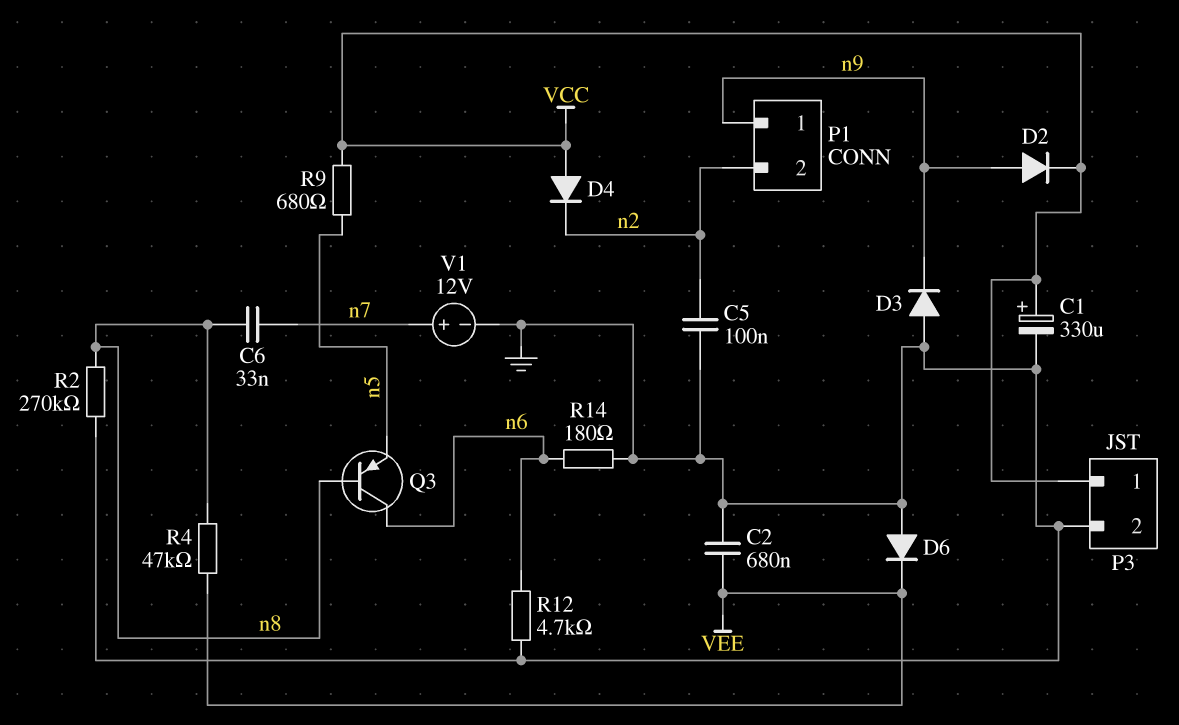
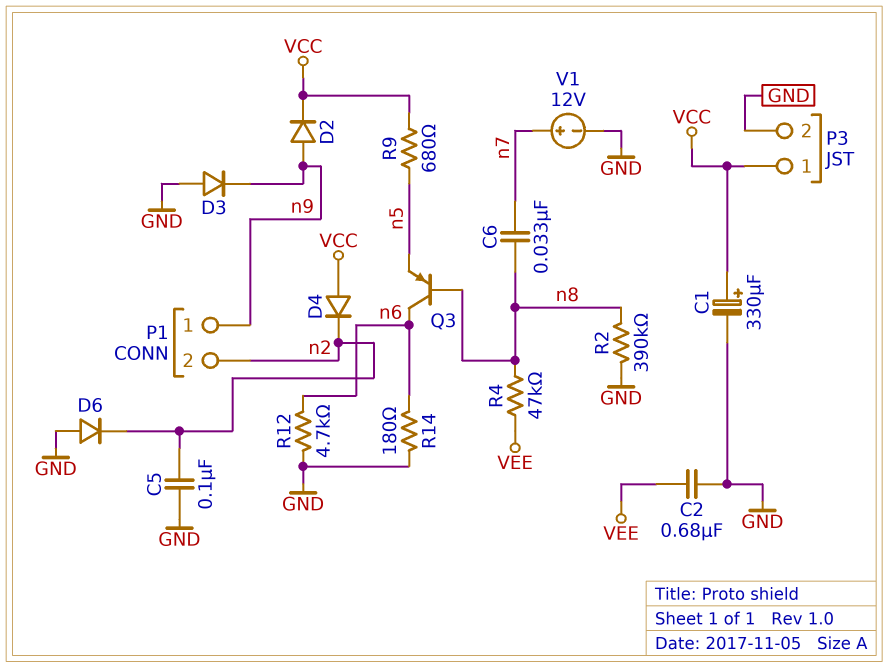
D6: diode (A GND, K VEE) -> diode (A GND, K n2)
R2: 270k (GND, n8) -> 390k (GND, n8)

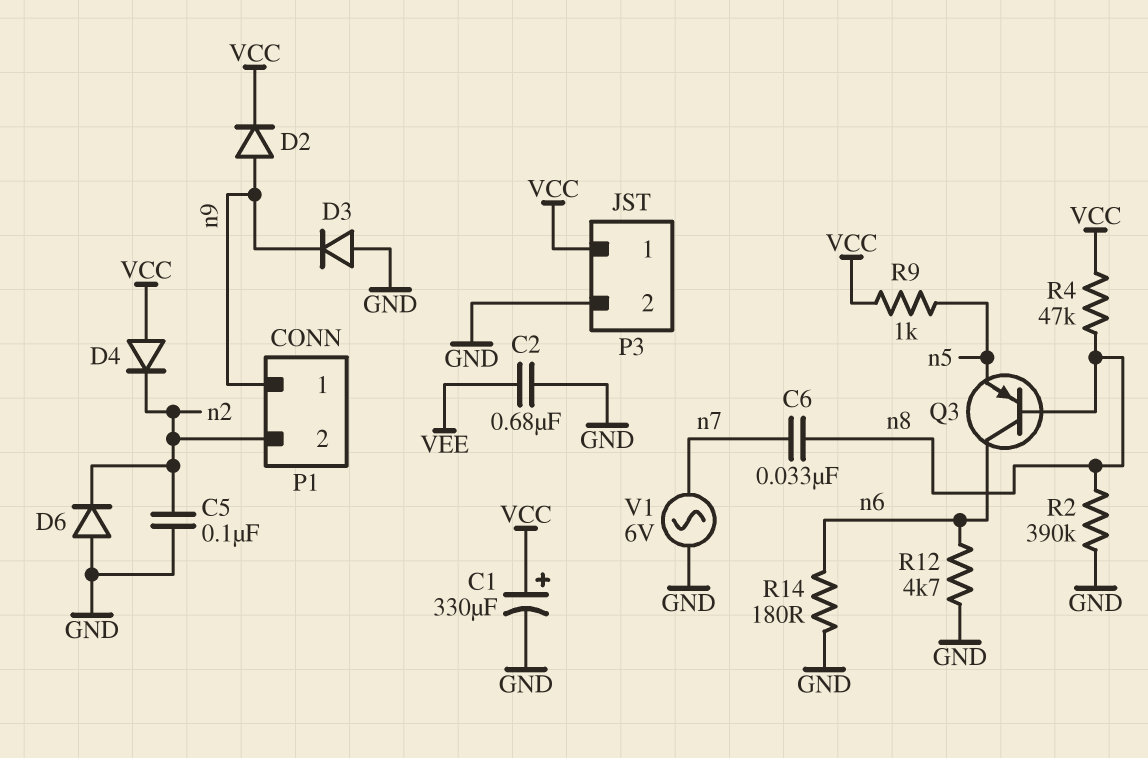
R4: 47k (VEE, n8) -> 47k (VCC, n8)
R9: 680 (VCC, n5) -> 1k (VCC, n5)
V1: 12V (plus n7, minus GND) -> AC 6V (GND, n7)

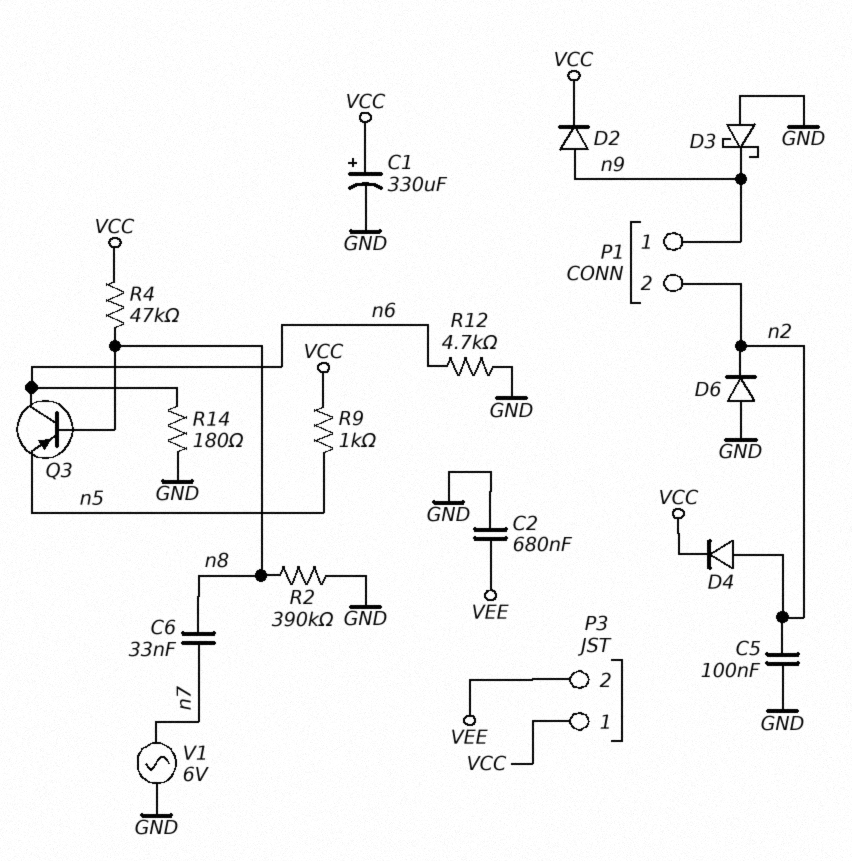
D3: diode (A GND, K n9) -> schottky (A GND, K n9)
D4: diode (A VCC, K n2) -> diode (A n2, K VCC)
P3 pin 2: GND -> VEE

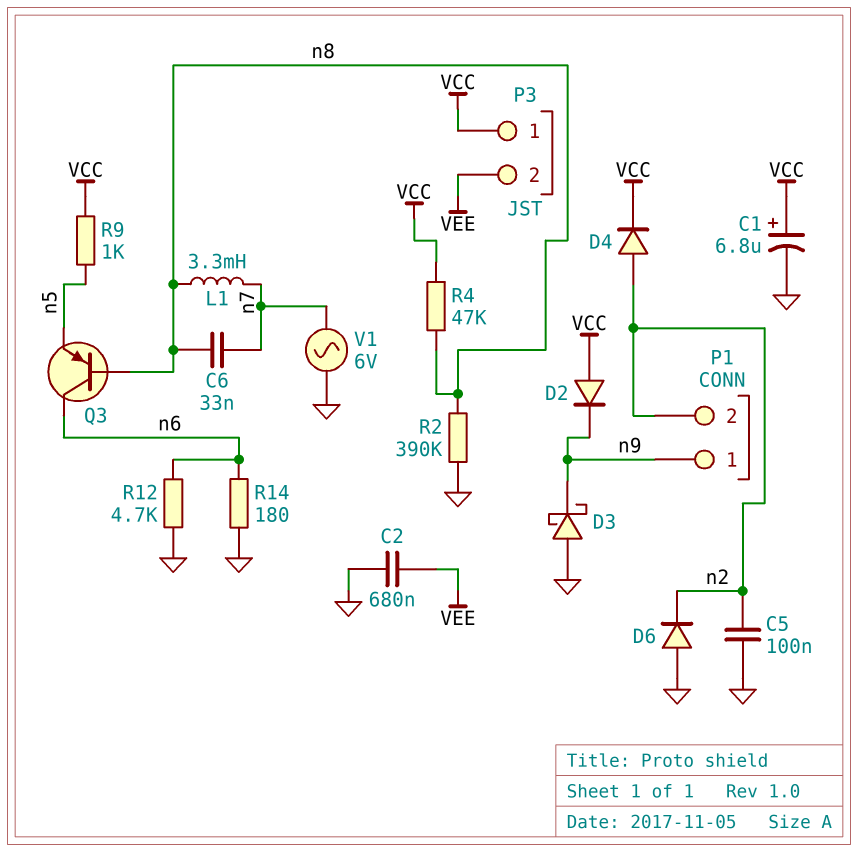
C1: 330uF (plus VCC, minus GND) -> 6.8uF (plus VCC, minus GND)
D2: diode (A n9, K VCC) -> diode (A VCC, K n9)
L1: none -> 3.3mH (n7, n8)

